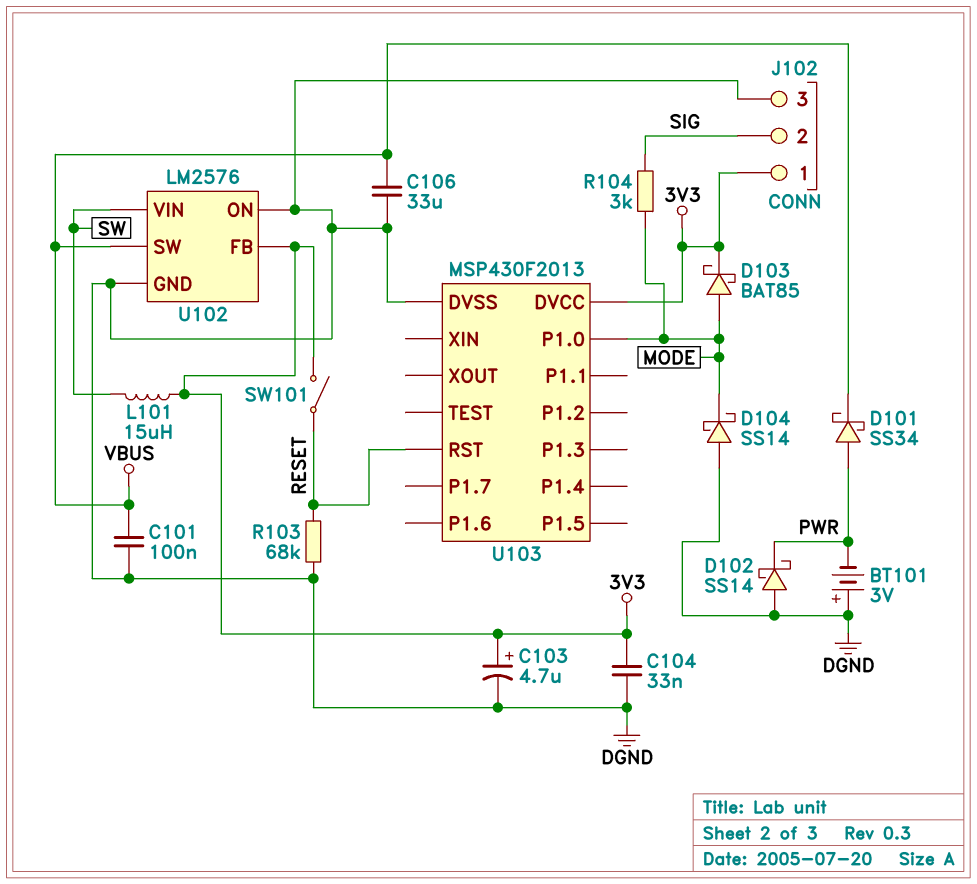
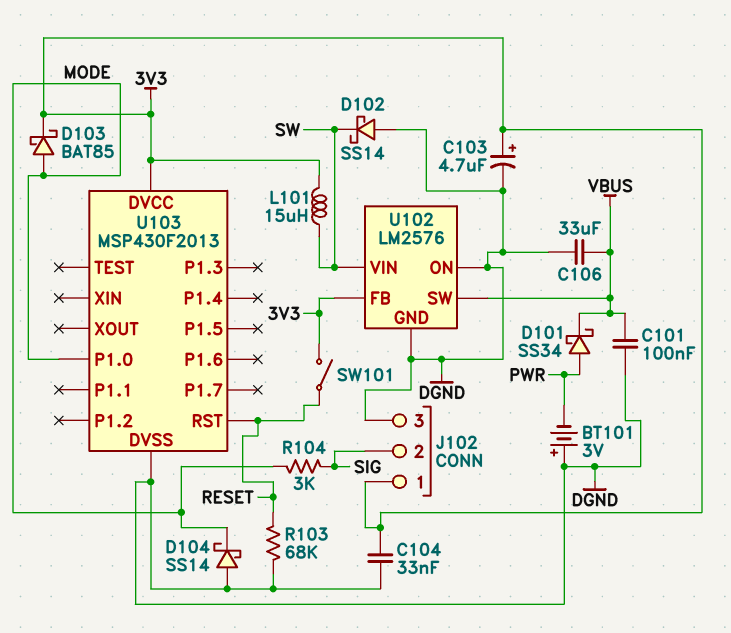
D102: schottky SS14 (A DGND, K PWR) -> schottky SS14 (A DGND, K SW)

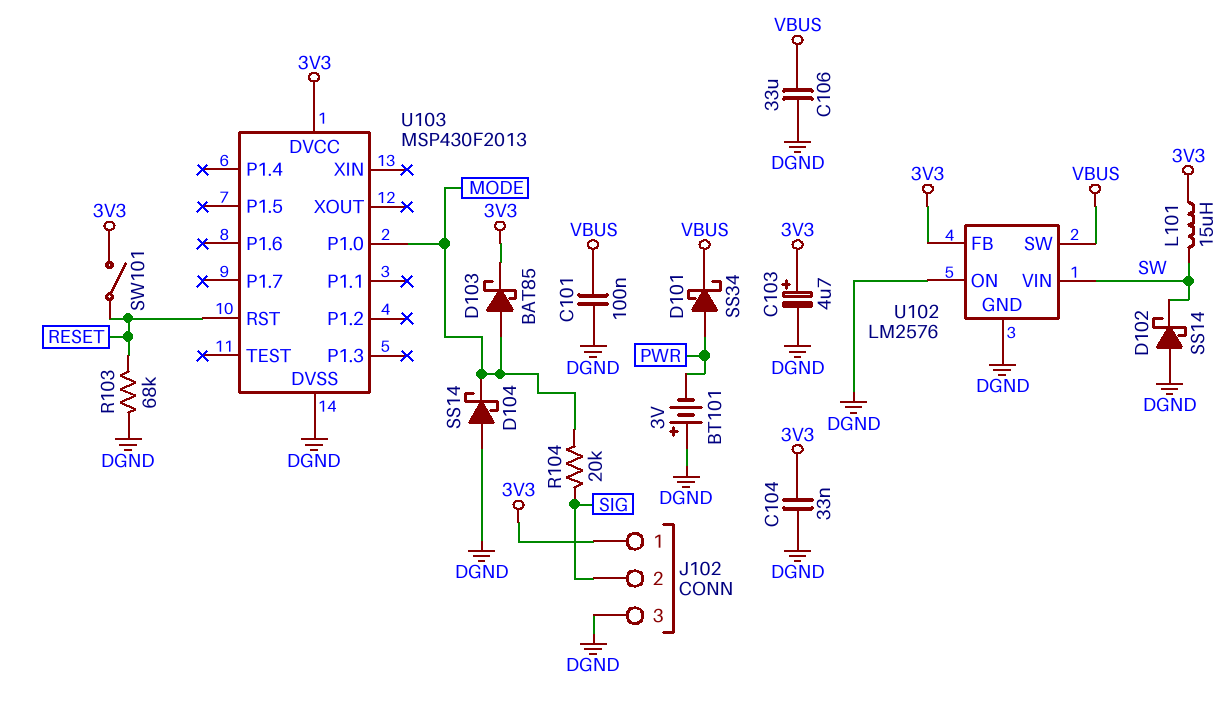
R104: 3k (MODE, SIG) -> 20k (MODE, SIG)

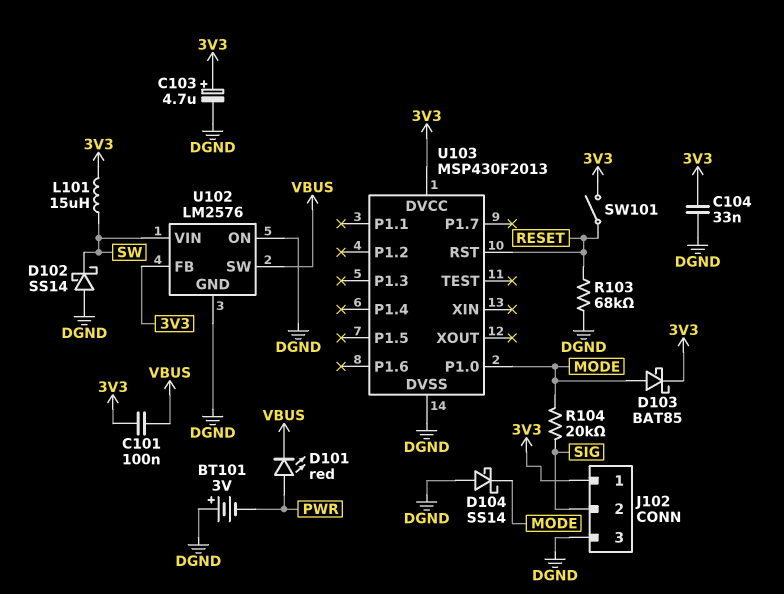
C101: 100nF (DGND, VBUS) -> 100nF (3V3, VBUS)
C106: 33uF (DGND, VBUS) -> none
D101: schottky SS34 (A PWR, K VBUS) -> LED red (A PWR, K VBUS)

